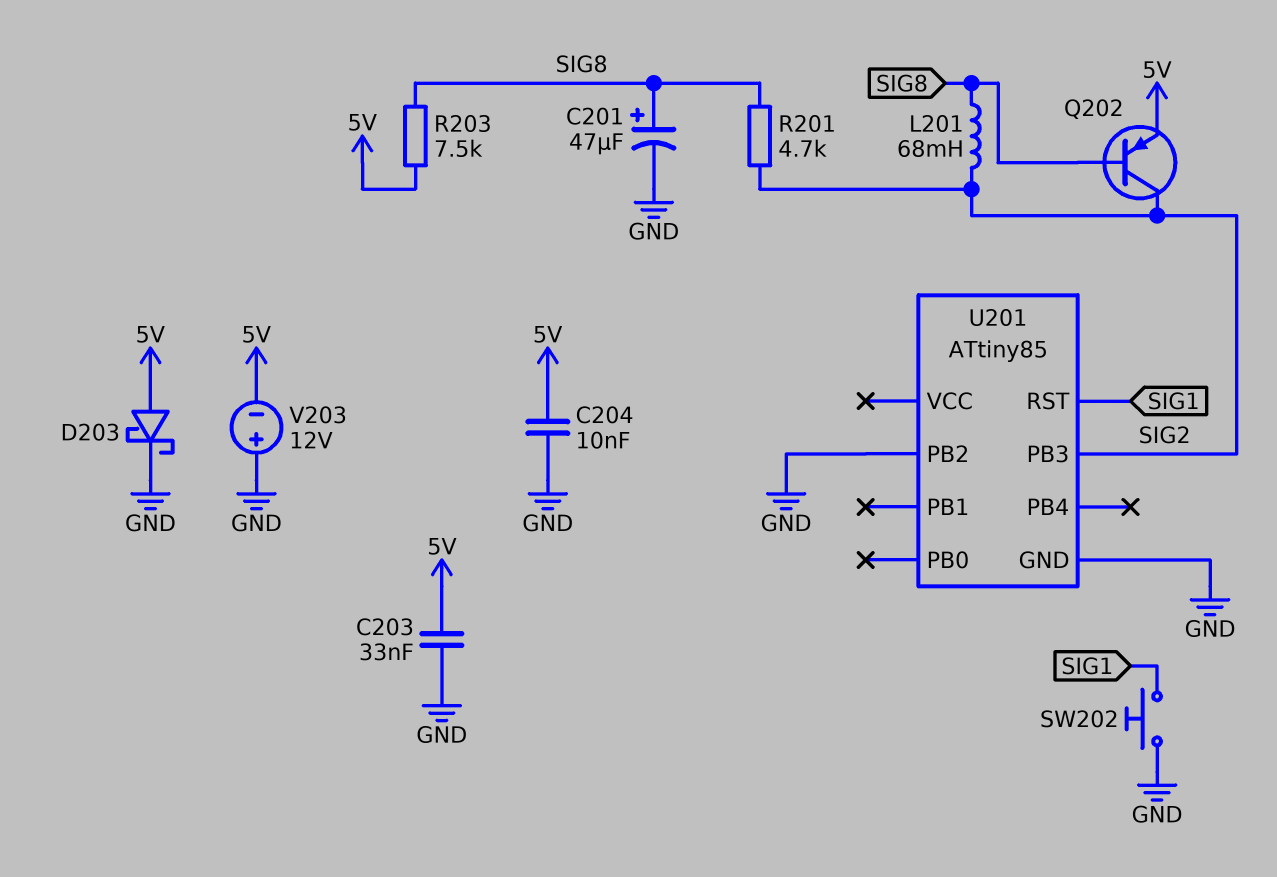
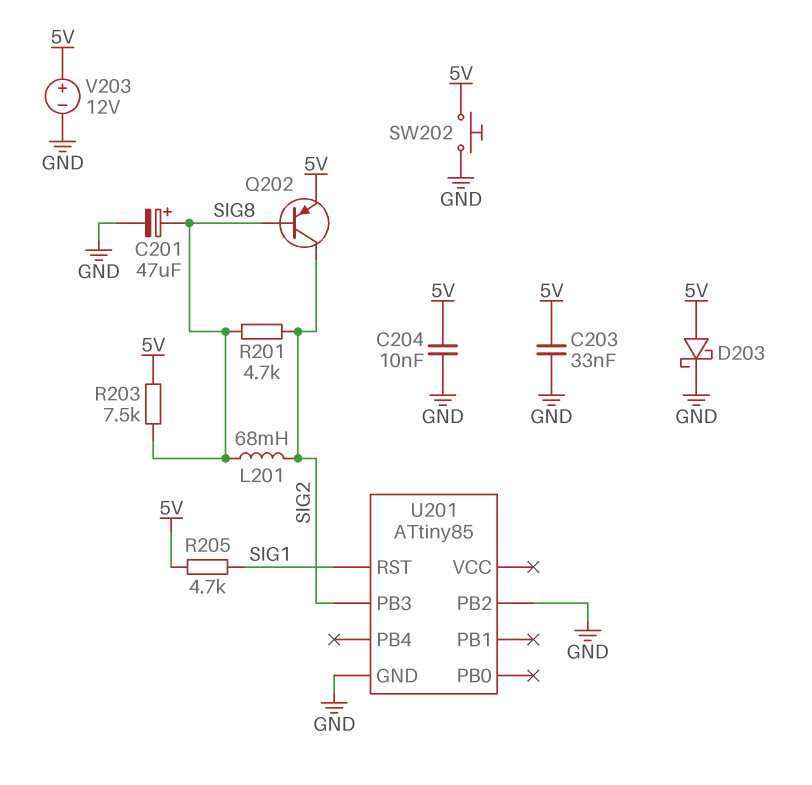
R205: none -> 4.7k (5V, SIG1)
SW202: button (GND, SIG1) -> button (5V, GND)
V203: 12V (plus GND, minus 5V) -> 12V (plus 5V, minus GND)

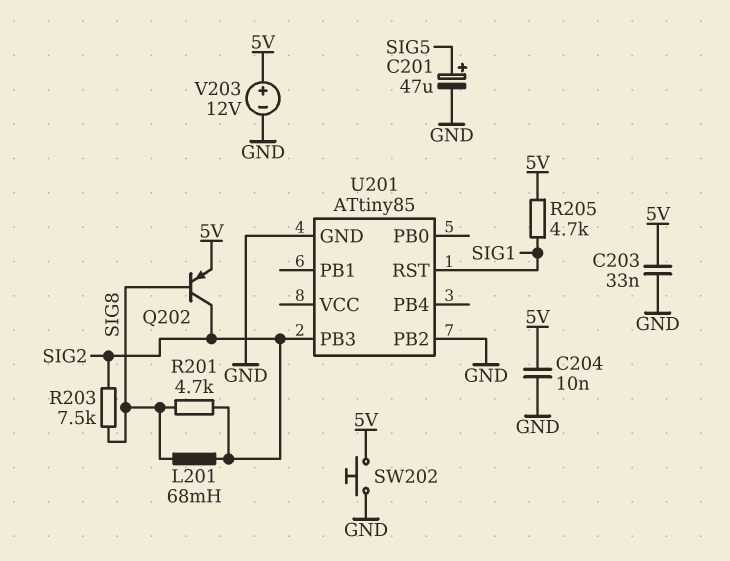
C201: 47uF (plus SIG8, minus GND) -> 47uF (plus SIG5, minus GND)
D203: schottky (A 5V, K GND) -> none
R203: 7.5k (5V, SIG8) -> 7.5k (SIG2, SIG8)

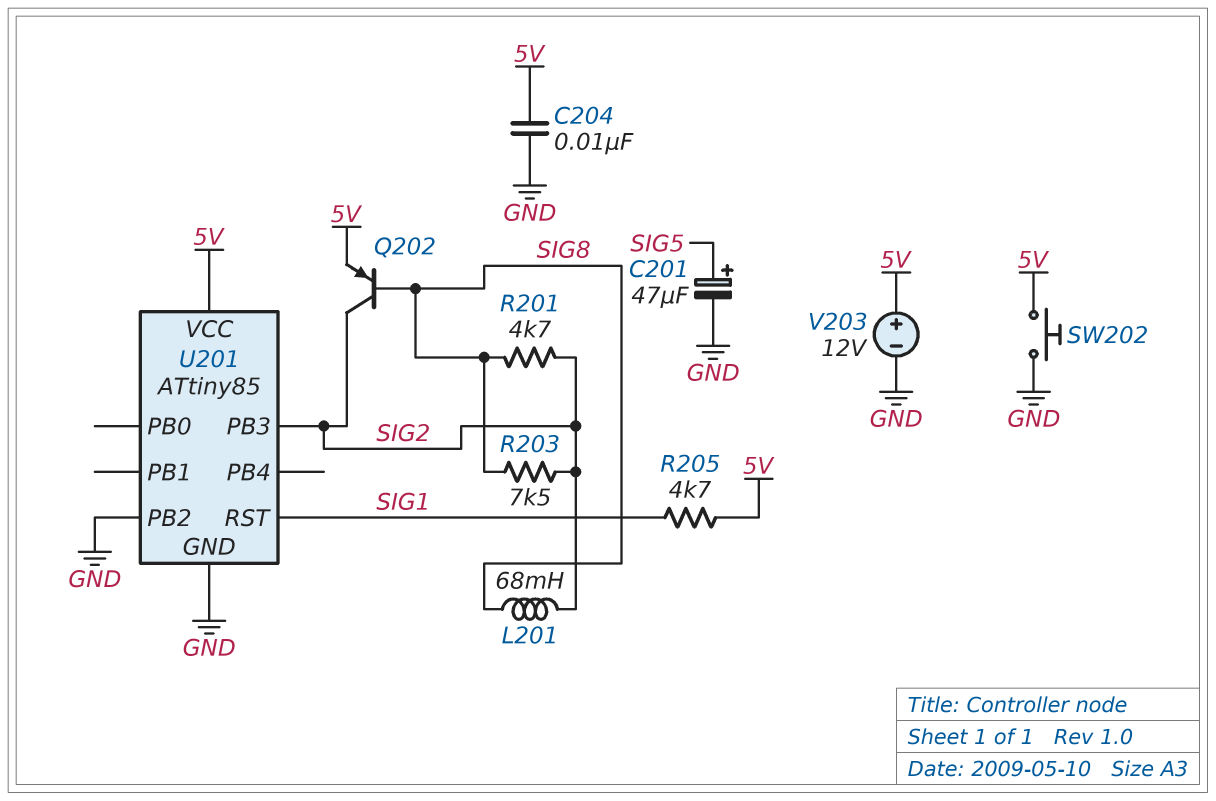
C203: 33nF (5V, GND) -> none
U201 pin VCC: none -> 5V

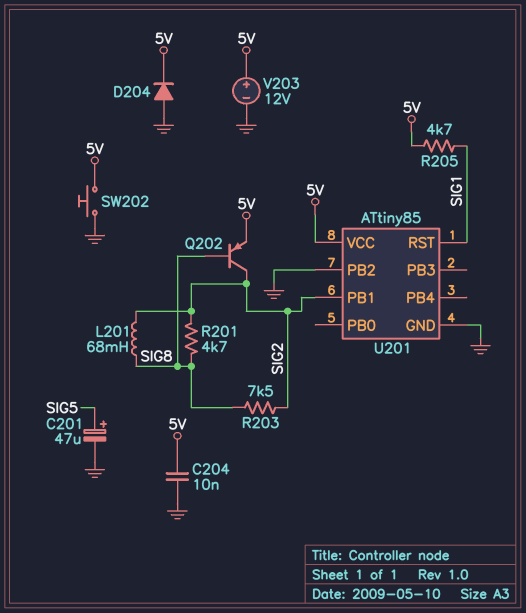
D204: none -> diode (A GND, K 5V)
U201 pin PB1: none -> SIG2
U201 pin PB3: SIG2 -> none

